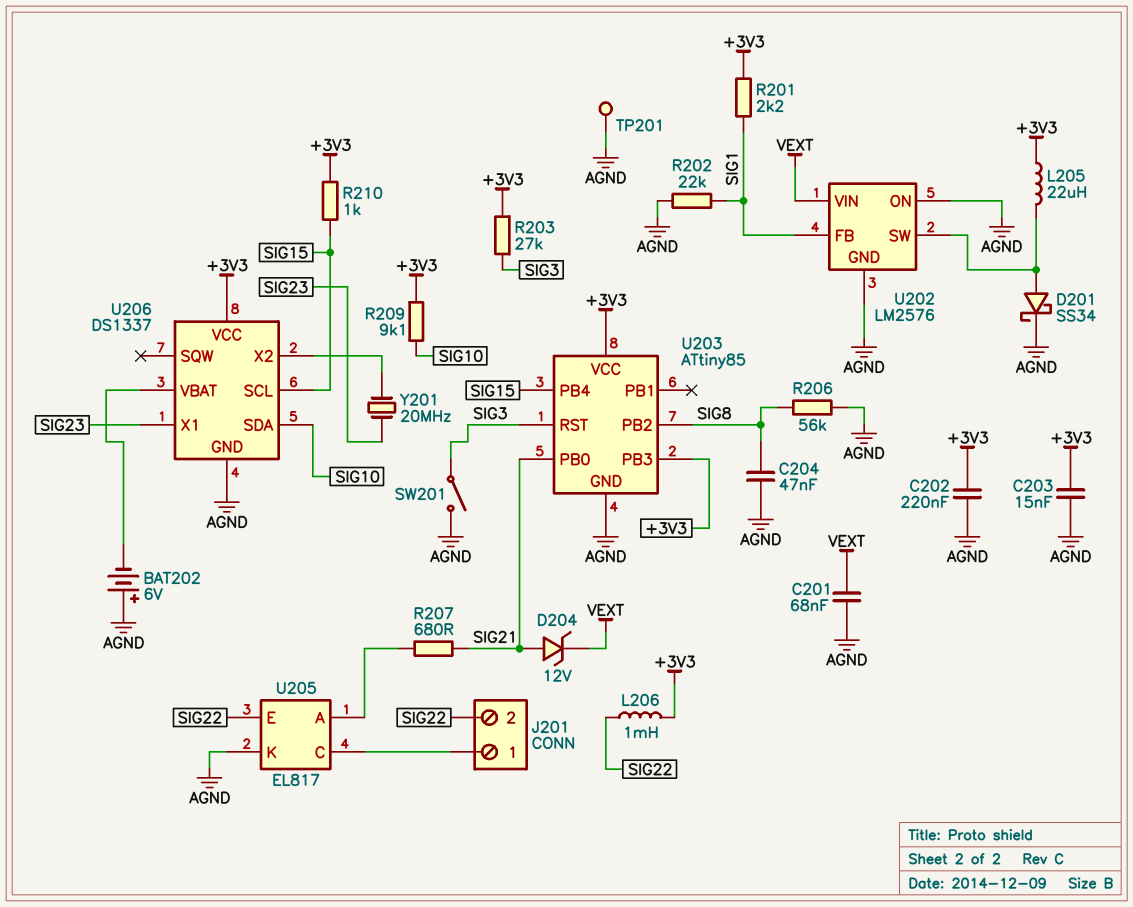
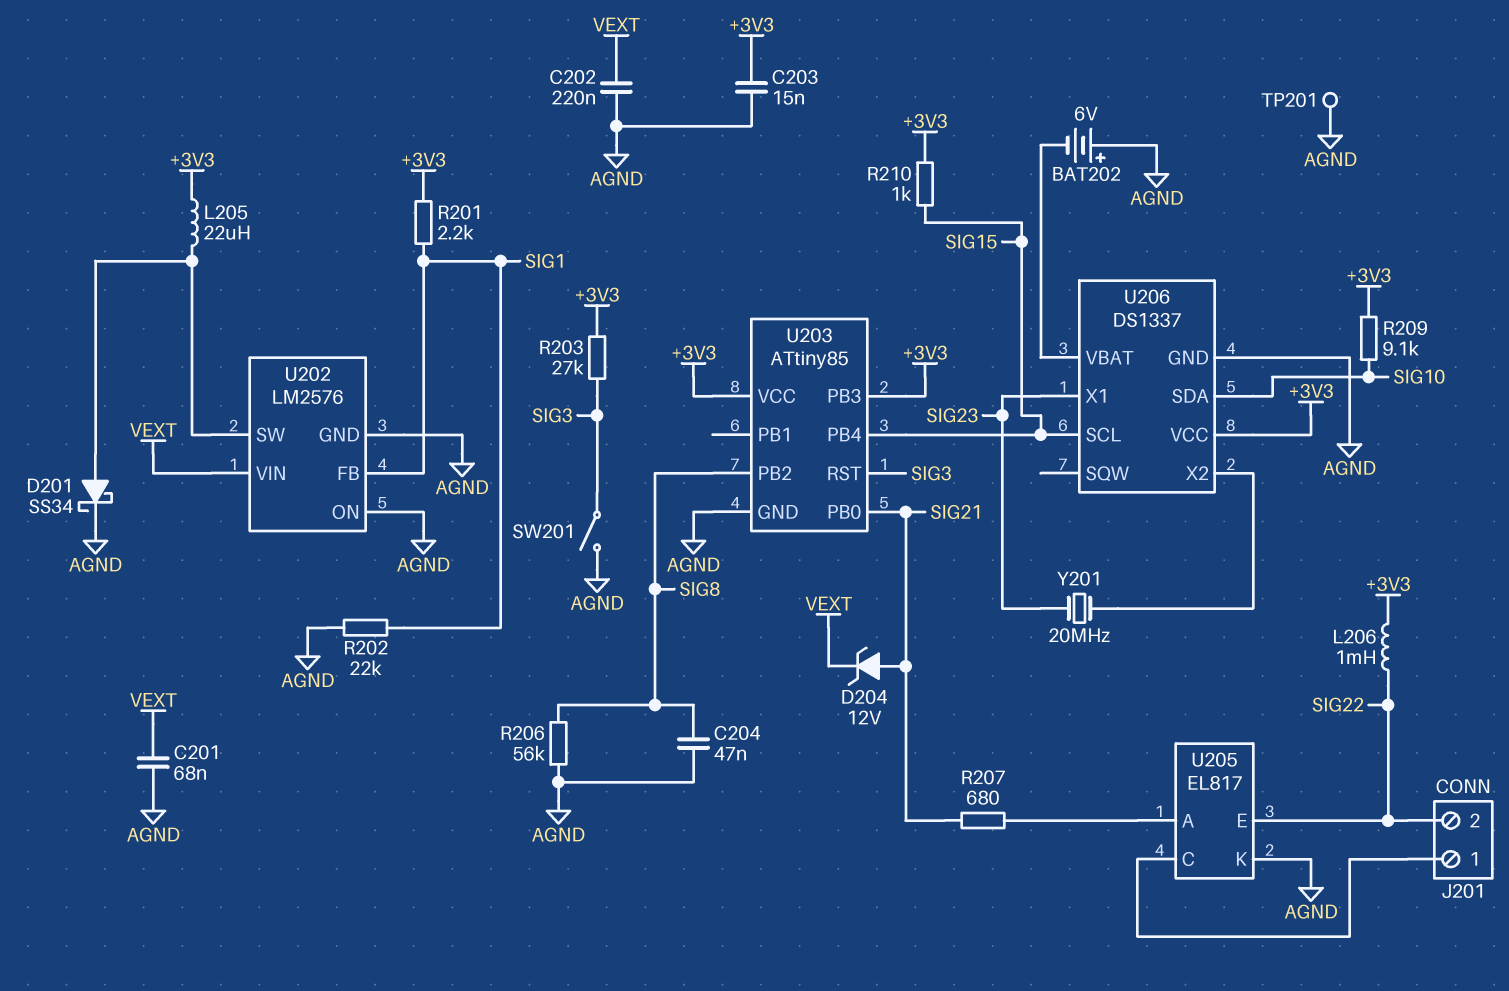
C202: 220nF (+3V3, AGND) -> 220nF (AGND, VEXT)

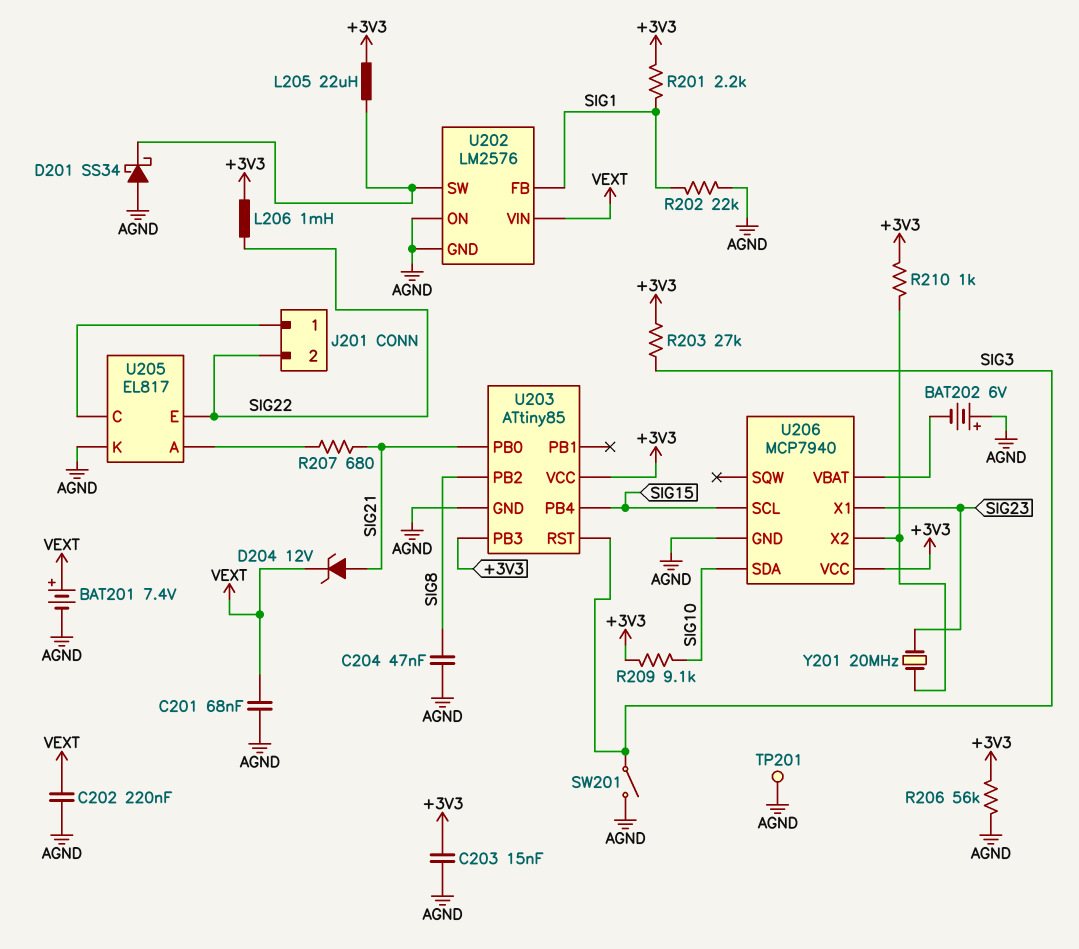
BAT201: none -> 7.4V (plus VEXT, minus AGND)
D201: schottky SS34 (A U202/SW, K AGND) -> schottky SS34 (A AGND, K U202/SW)
R206: 56k (AGND, SIG8) -> 56k (+3V3, AGND)
R210: 1k (+3V3, SIG15) -> 1k (+3V3, U206/X2)
U206: DS1337 -> MCP7940

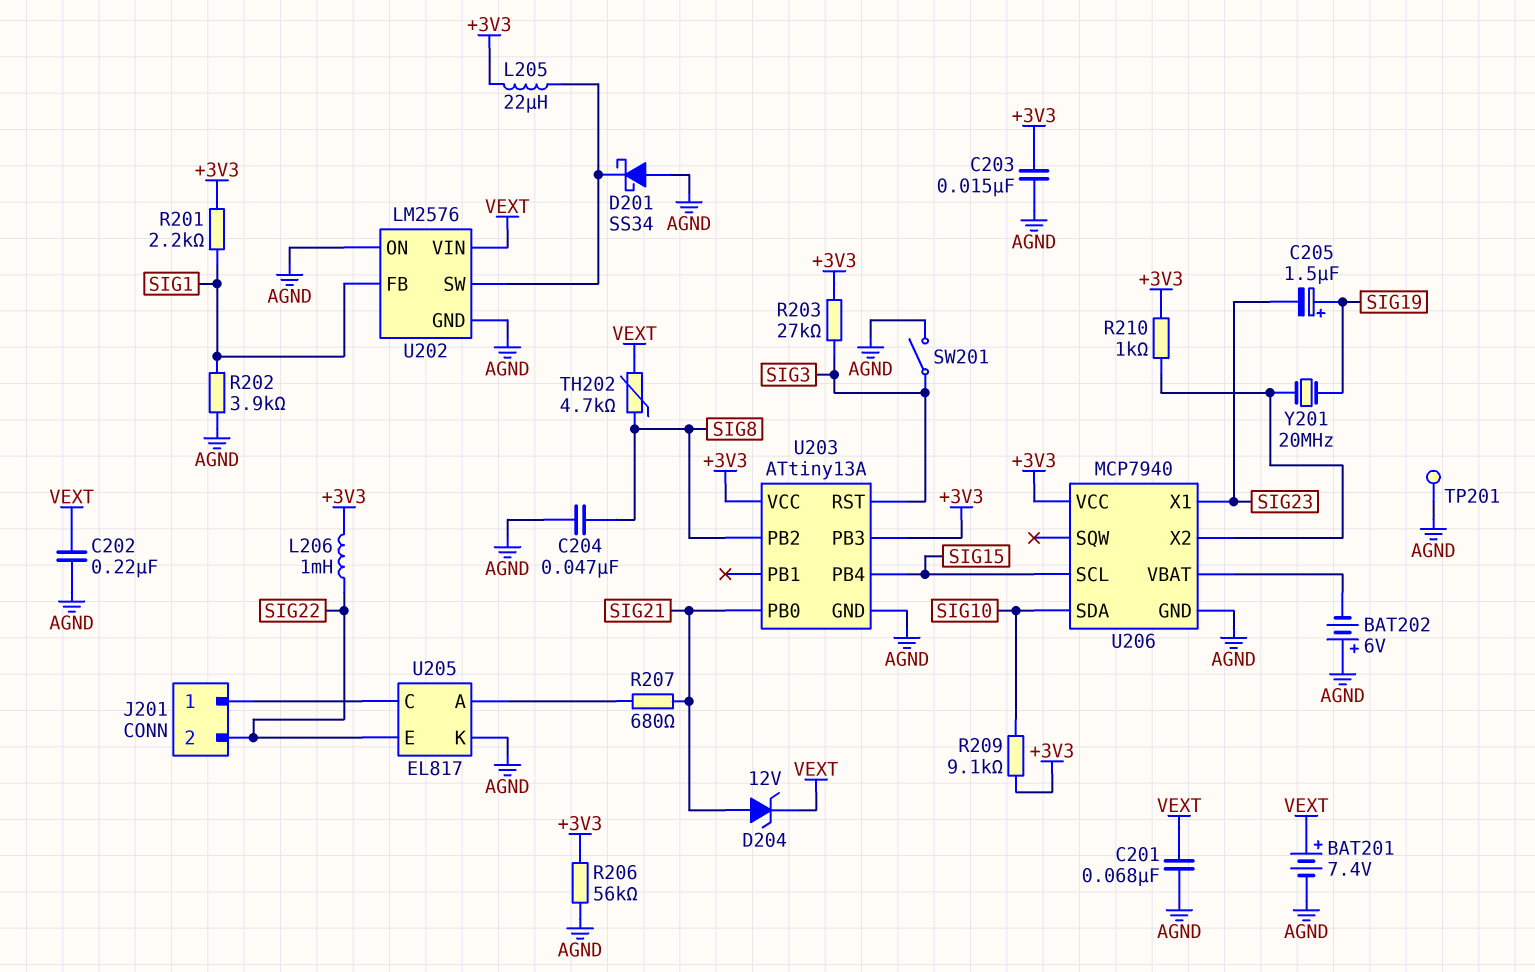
C205: none -> 1.5uF (plus SIG19, minus SIG23)
R202: 22k (AGND, SIG1) -> 3.9k (AGND, SIG1)
TH202: none -> 4.7k (SIG8, VEXT)
U203: ATtiny85 -> ATtiny13A
Y201: 20MHz (SIG23, U206/X2) -> 20MHz (SIG19, U206/X2)

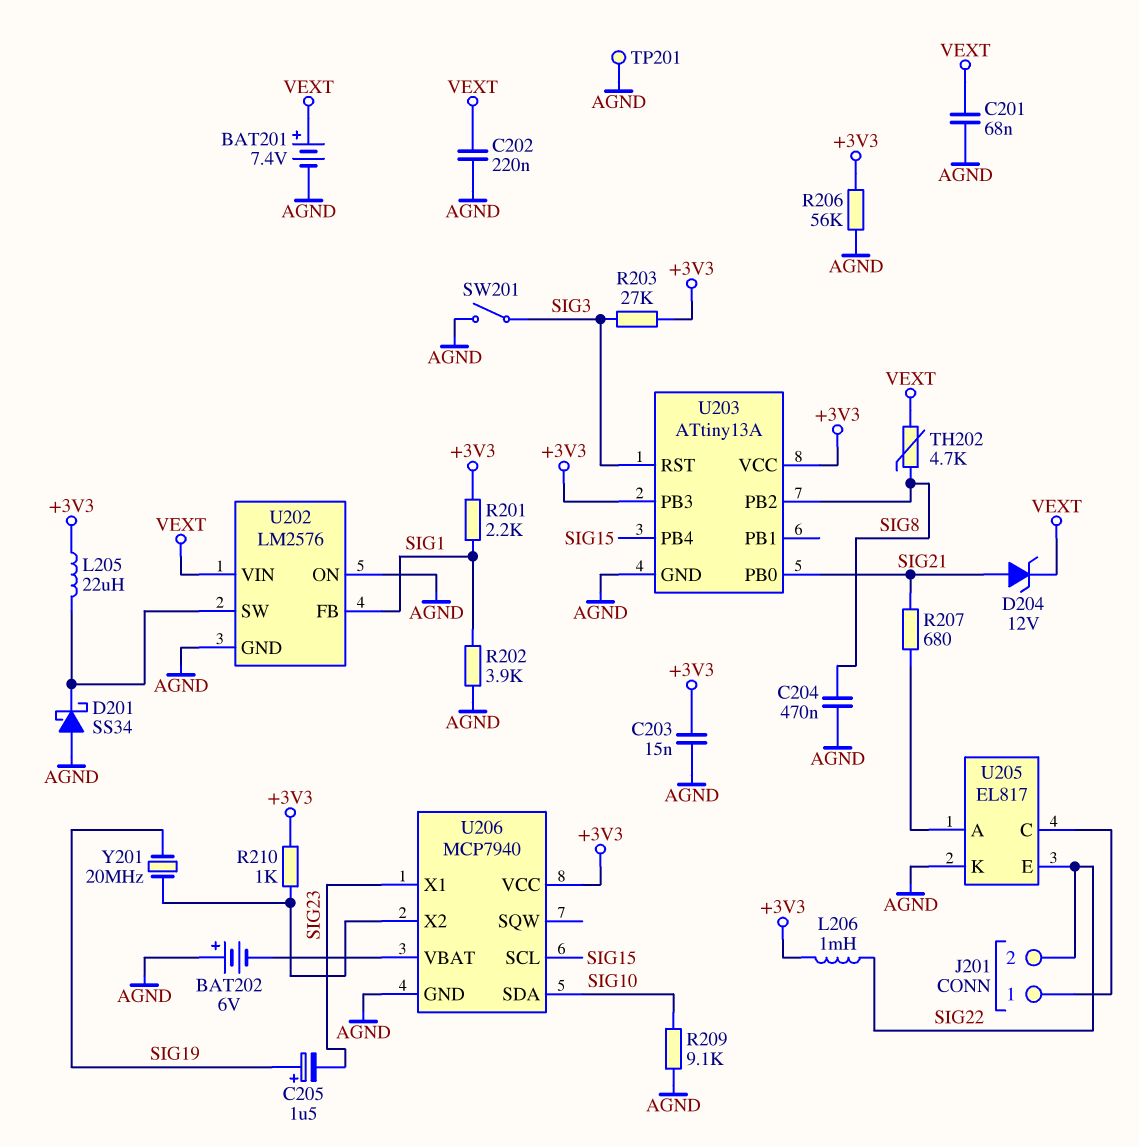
C204: 47nF (AGND, SIG8) -> 470nF (AGND, SIG8)
R209: 9.1k (+3V3, SIG10) -> 9.1k (AGND, SIG10)

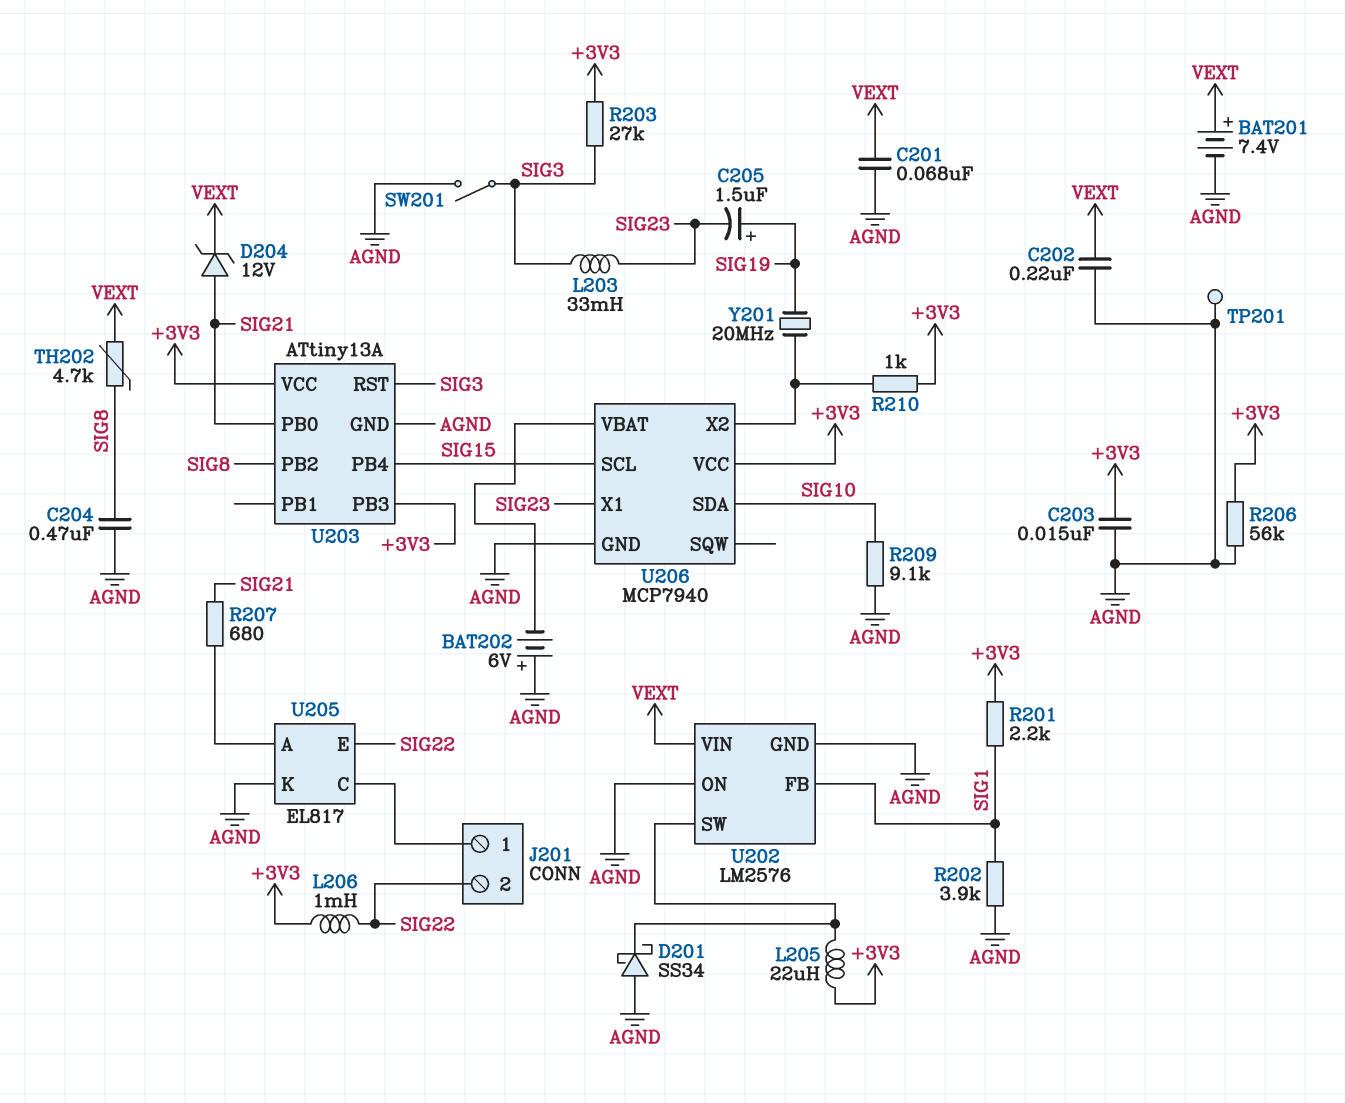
L203: none -> 33mH (SIG3, SIG23)

